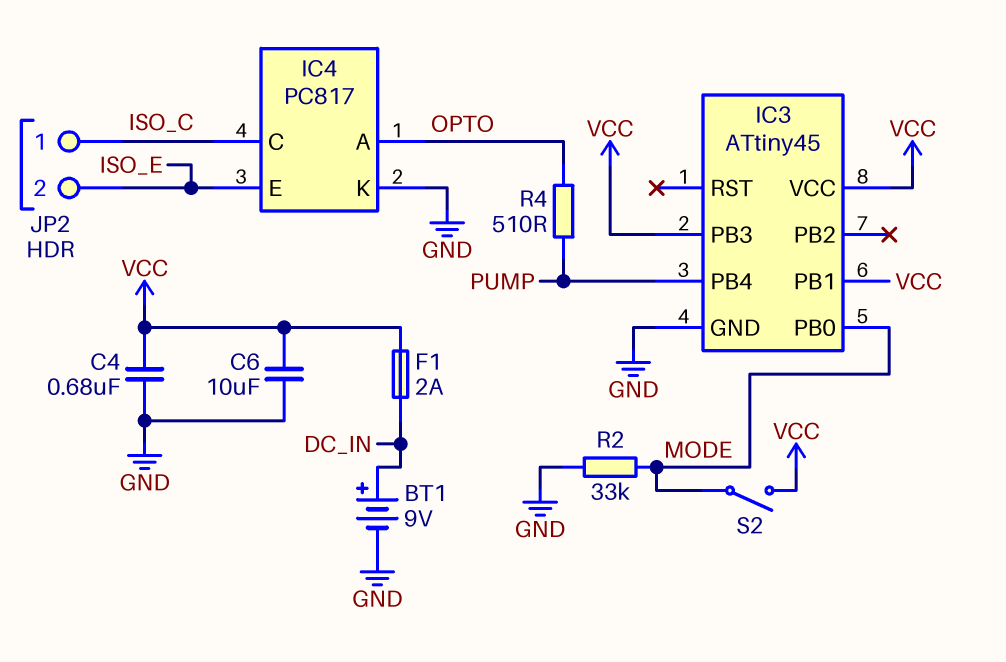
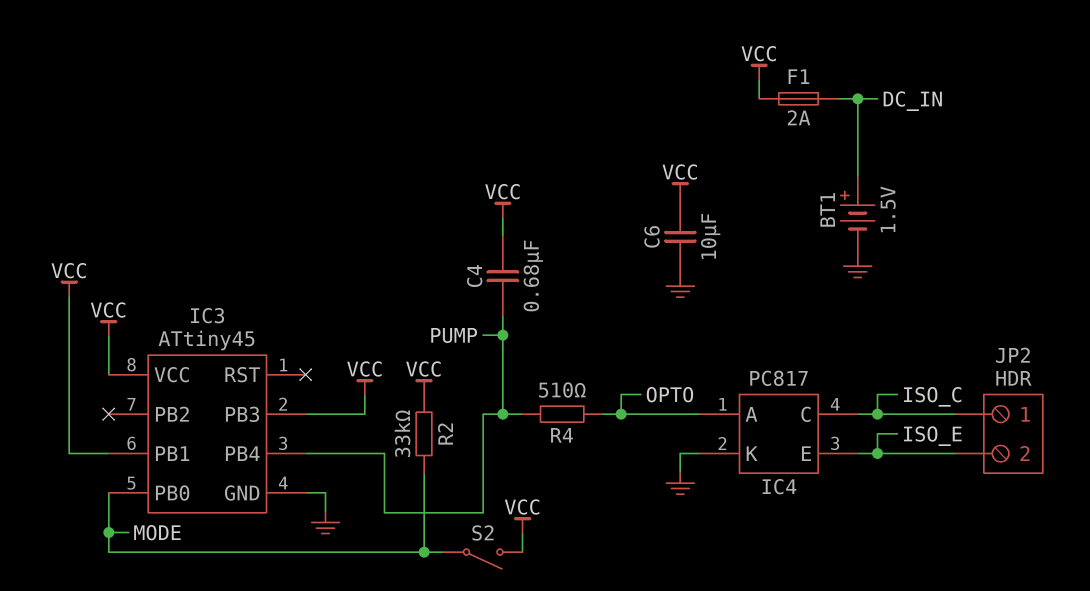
BT1: 9V (plus DC_IN, minus GND) -> 1.5V (plus DC_IN, minus GND)
C4: 680nF (GND, VCC) -> 680nF (PUMP, VCC)
R2: 33k (GND, MODE) -> 33k (MODE, VCC)

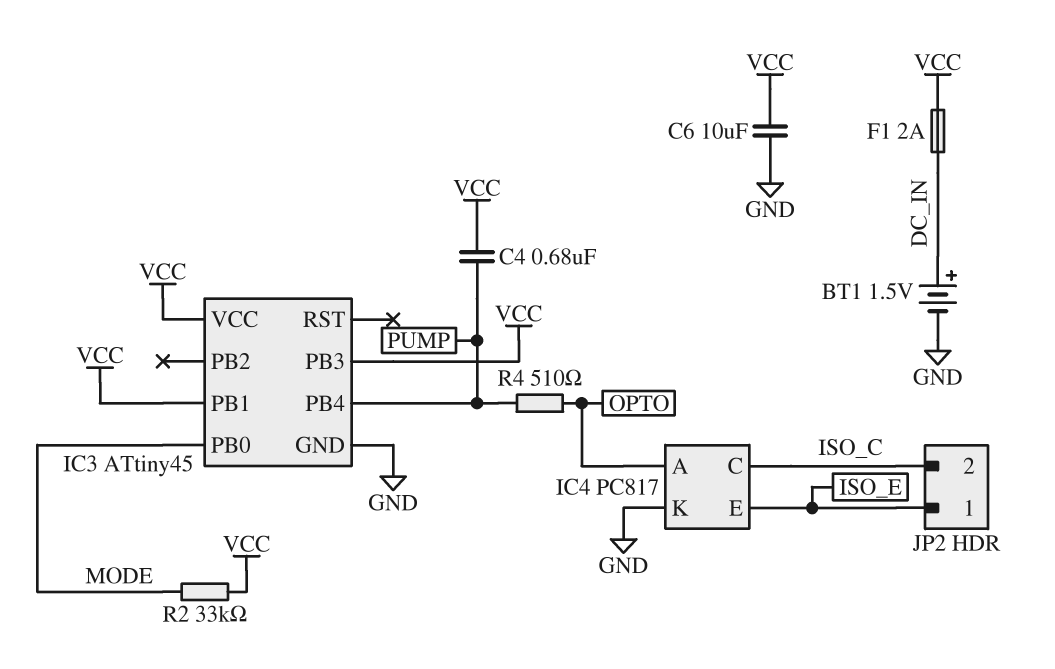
JP2 pin 1: ISO_C -> ISO_E
JP2 pin 2: ISO_E -> ISO_C
S2: switch (MODE, VCC) -> none

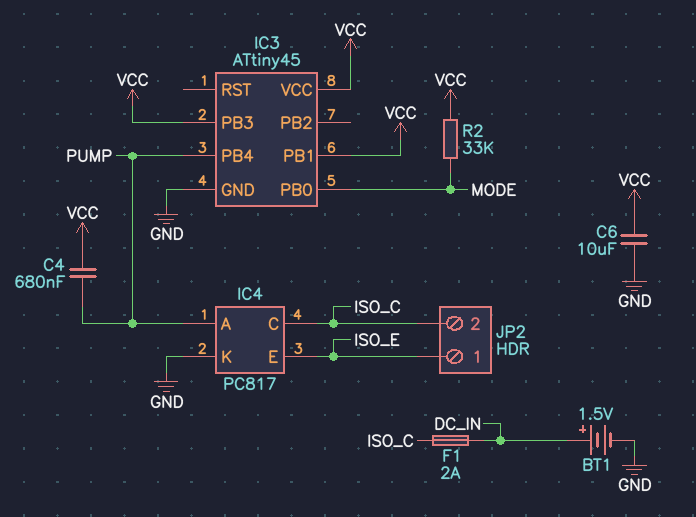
F1: 2A (DC_IN, VCC) -> 2A (DC_IN, ISO_C)
IC4 pin A: OPTO -> PUMP
R4: 510 (OPTO, PUMP) -> none

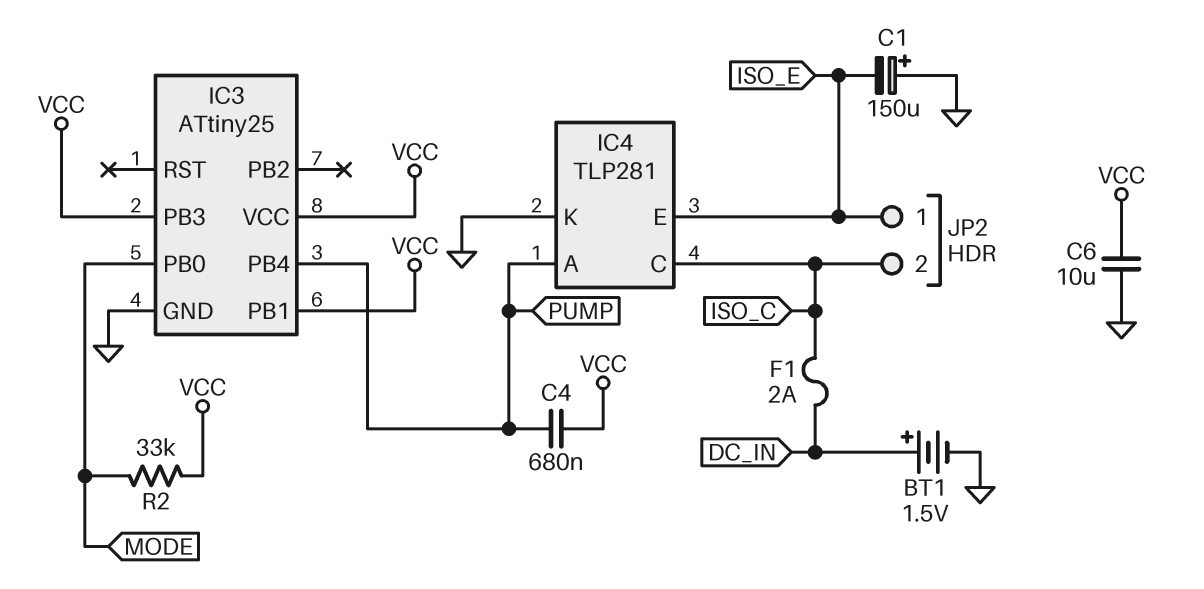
C1: none -> 150uF (plus GND, minus ISO_E)
IC3: ATtiny45 -> ATtiny25
IC4: PC817 -> TLP281

